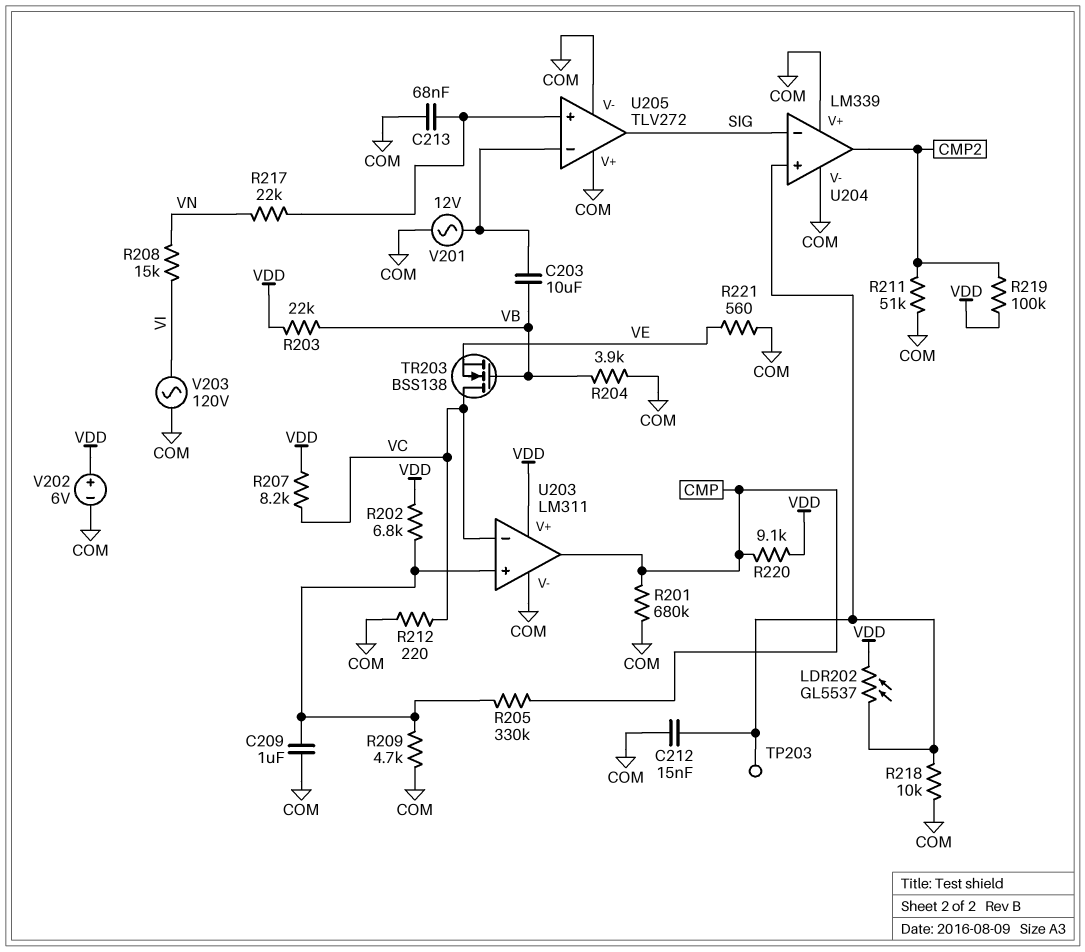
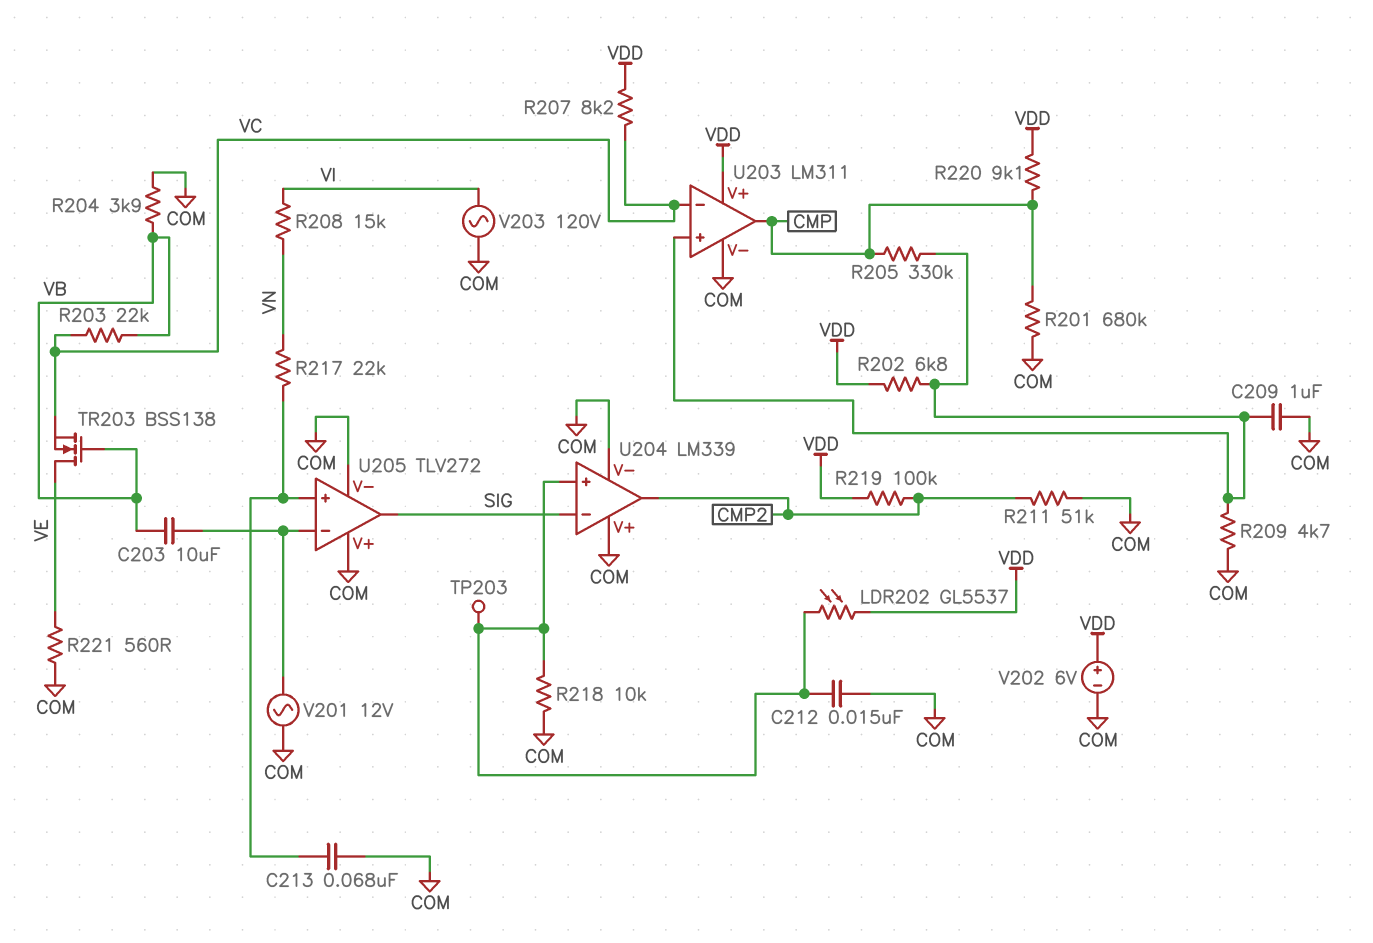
R203: 22k (VB, VDD) -> 22k (VB, VC)
R212: 220 (COM, VC) -> none
TR203: NMOS BSS138 (G VB, D VC, S VE) -> NMOS BSS138 (G VB, D VE, S VC)

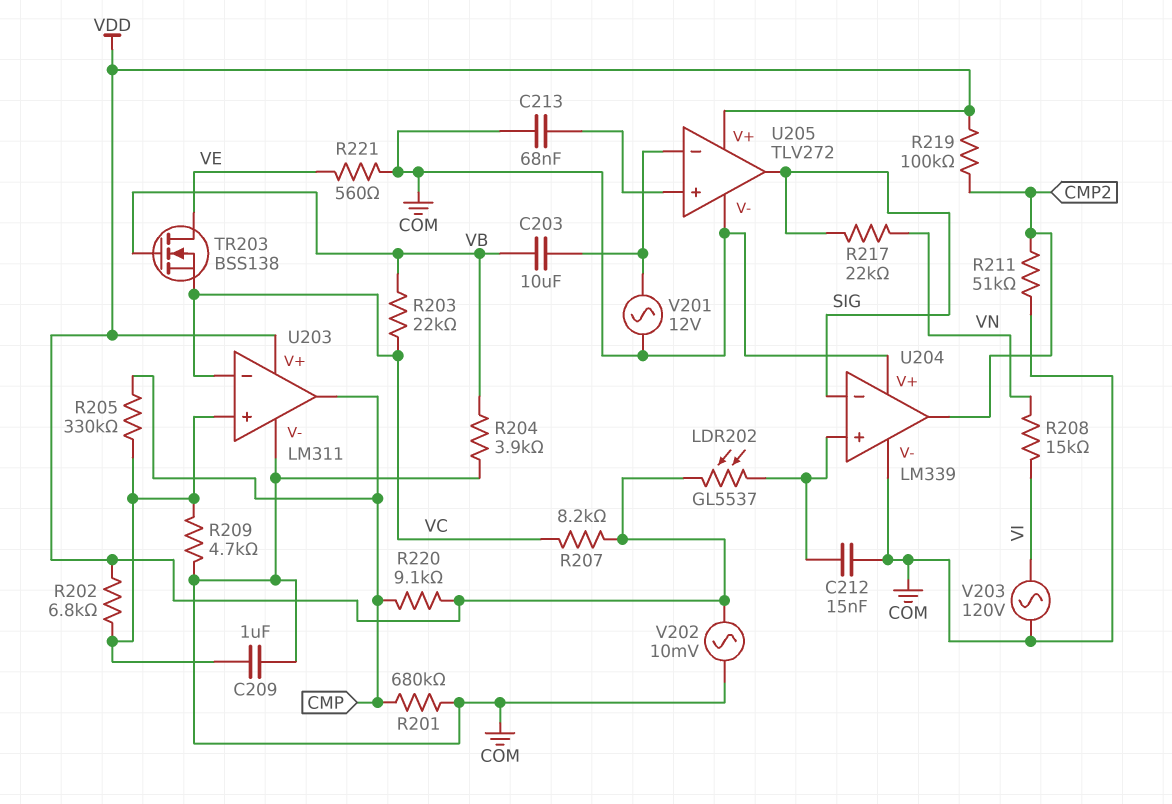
R217: 22k (U205/in+, VN) -> 22k (SIG, VN)
R218: 10k (COM, U204/in+) -> none
TP203: test point (U204/in+) -> none
U205 pin V+: COM -> VDD
V202: 6V (plus VDD, minus COM) -> AC 10mV (COM, VDD)

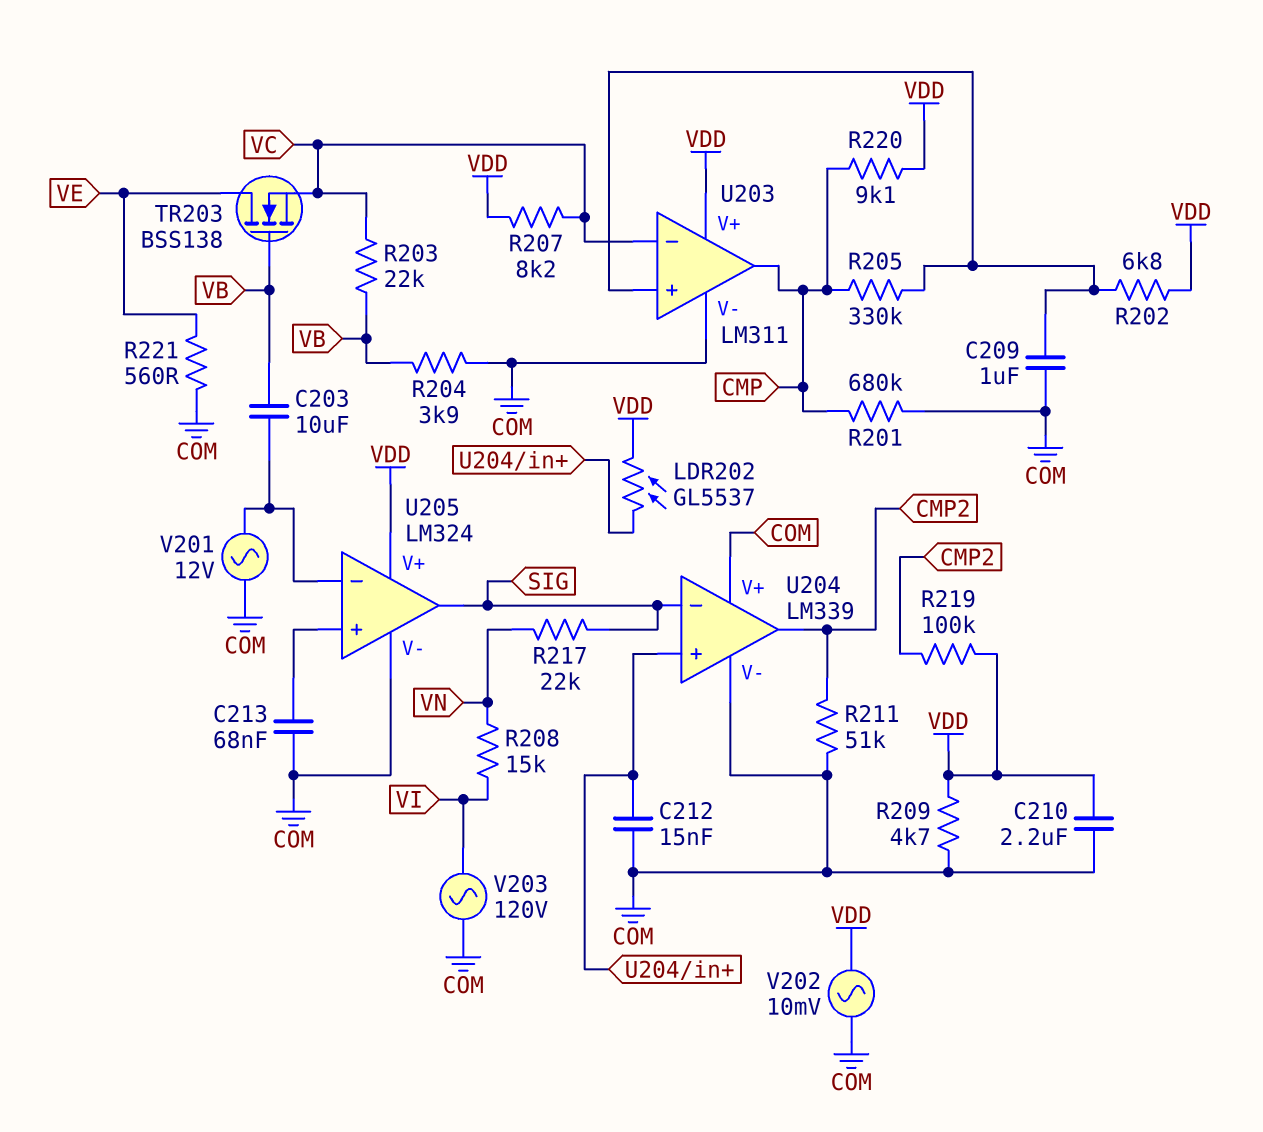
C210: none -> 2.2uF (COM, VDD)
R209: 4.7k (COM, U203/in+) -> 4.7k (COM, VDD)
U205: TLV272 -> LM324

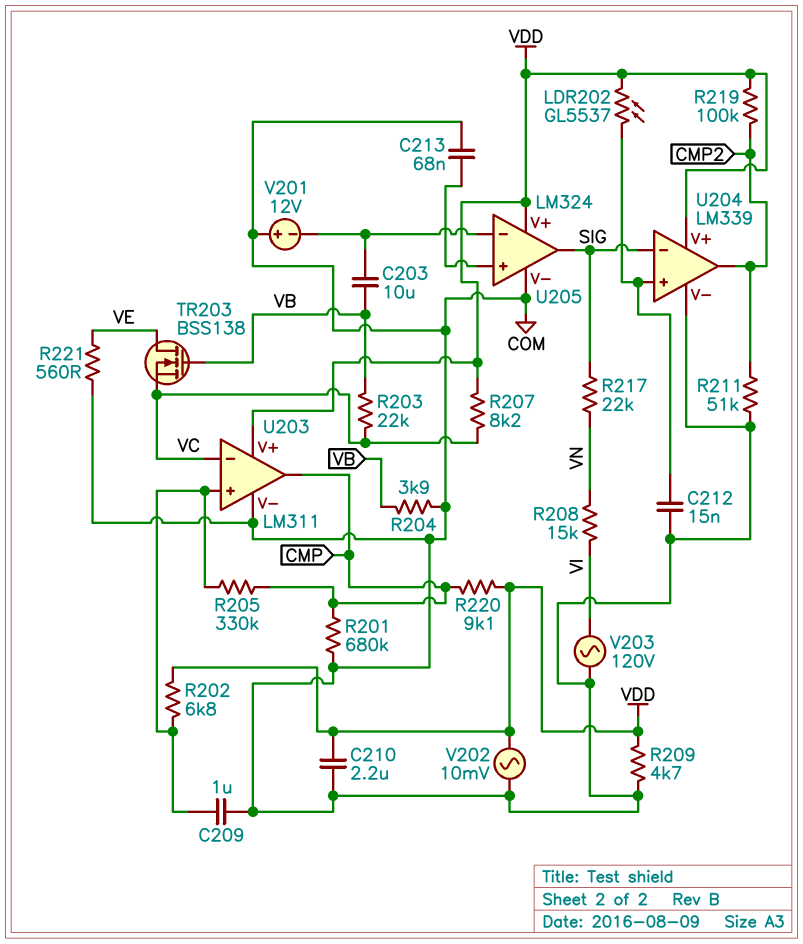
U204 pin V+: COM -> VDD
V201: AC 12V (COM, U205/in-) -> 12V (plus COM, minus U205/in-)

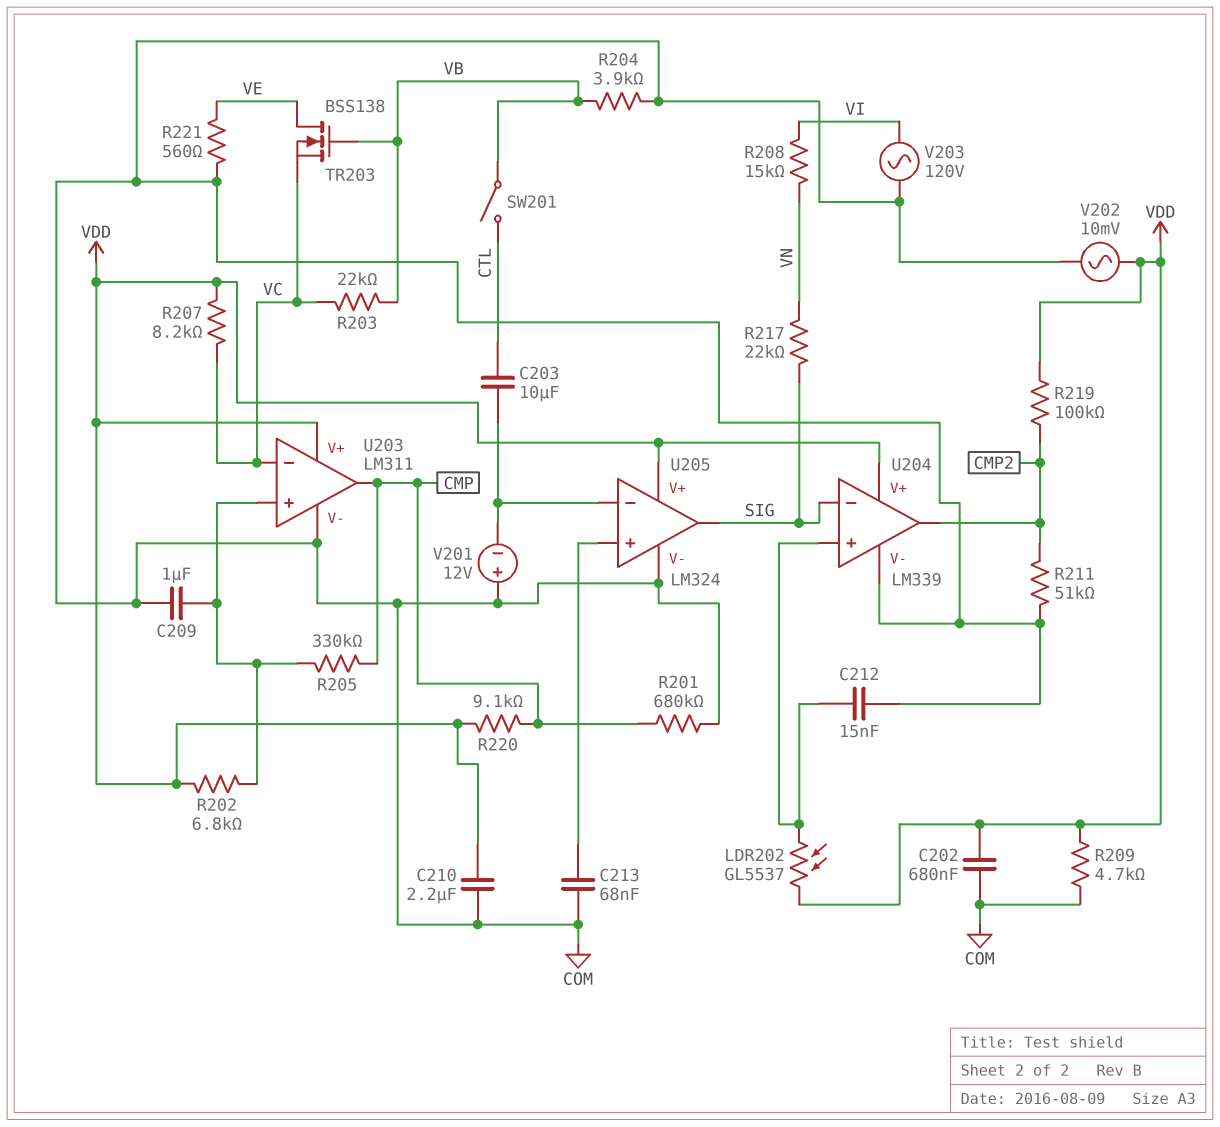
C202: none -> 680nF (COM, VDD)
C203: 10uF (U205/in-, VB) -> 10uF (CTL, U205/in-)
SW201: none -> switch (CTL, VB)

